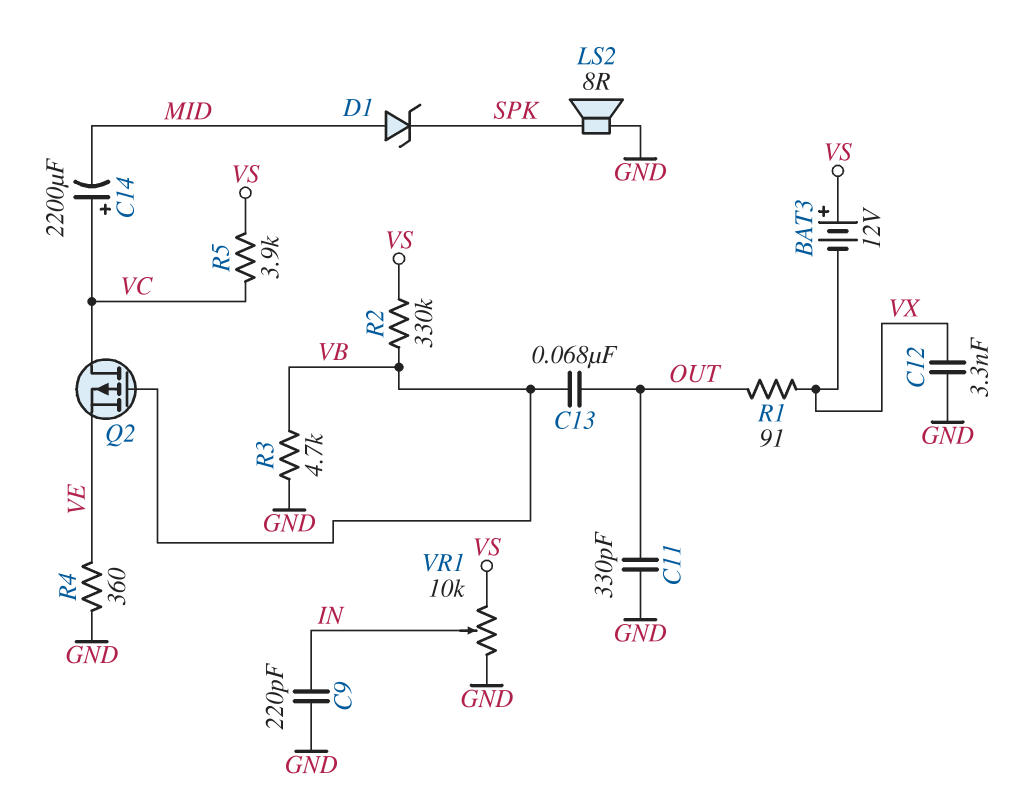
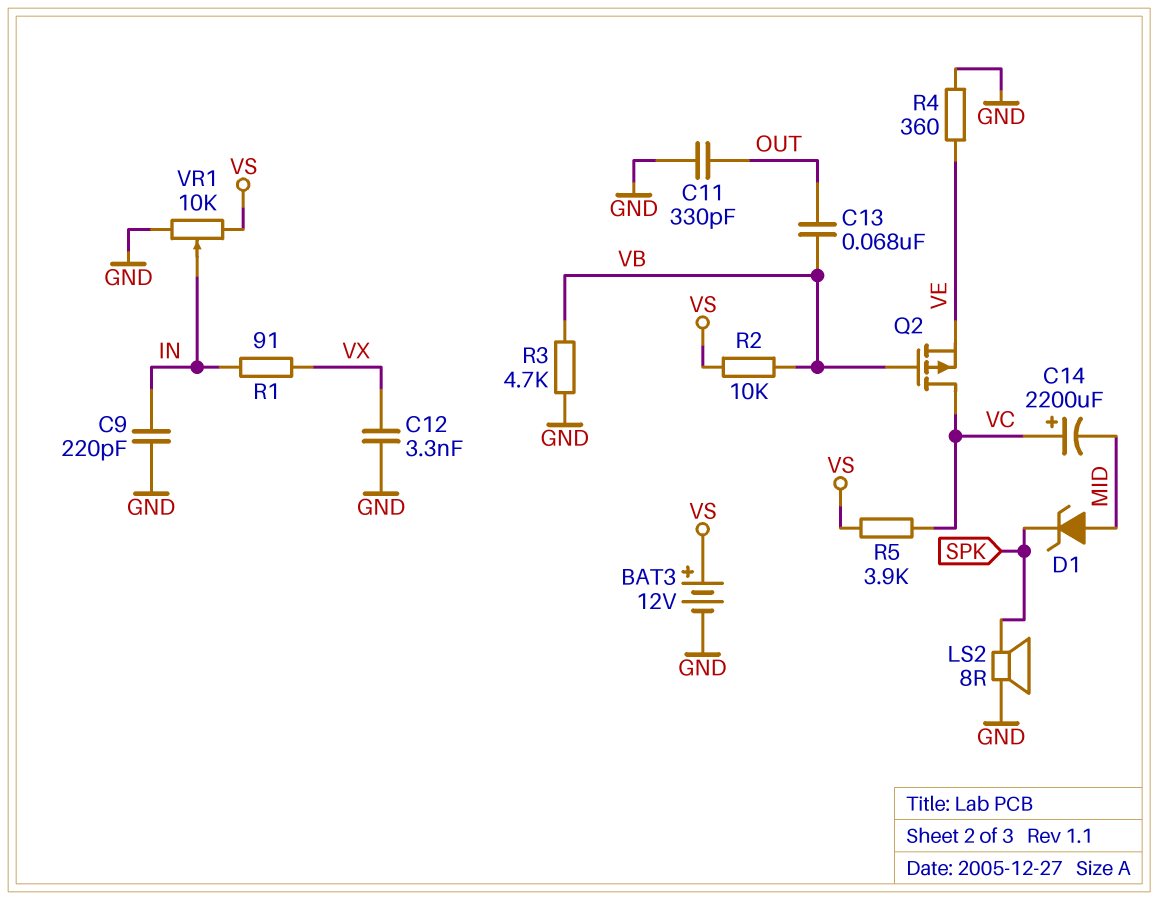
BAT3: 12V (plus VS, minus VX) -> 12V (plus VS, minus GND)
R1: 91 (OUT, VX) -> 91 (IN, VX)
R2: 330k (VB, VS) -> 10k (VB, VS)

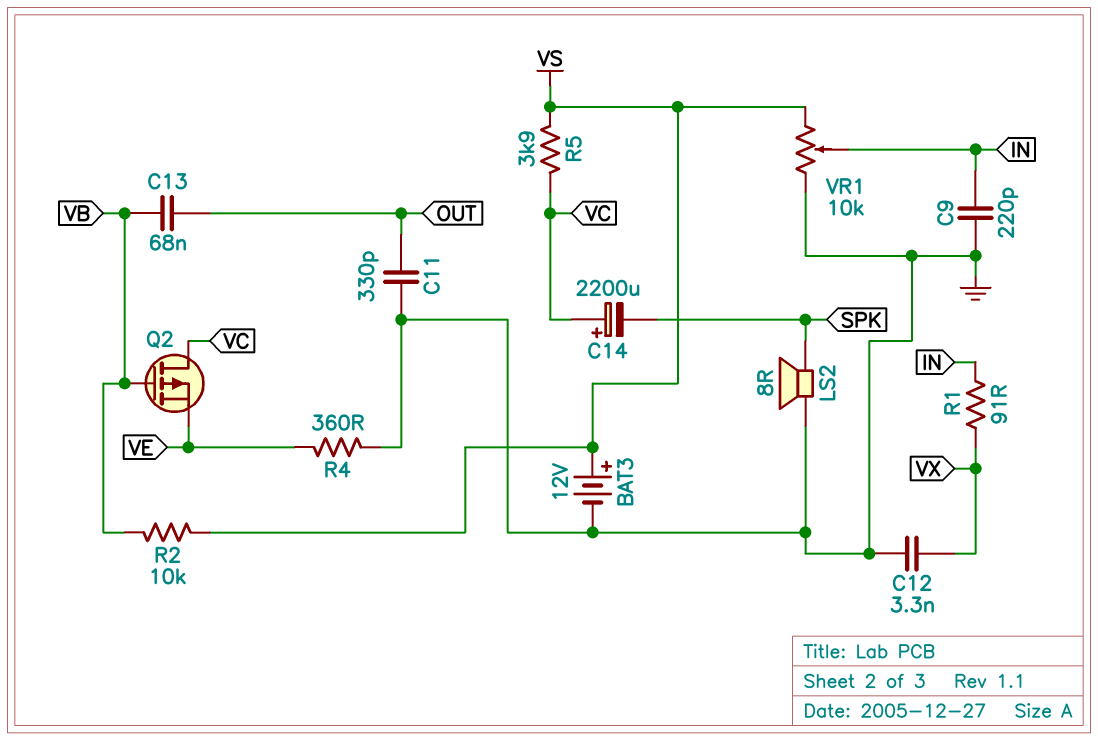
C14: 2200uF (plus VC, minus MID) -> 2200uF (plus VC, minus SPK)
D1: zener (A MID, K SPK) -> none
R3: 4.7k (GND, VB) -> none

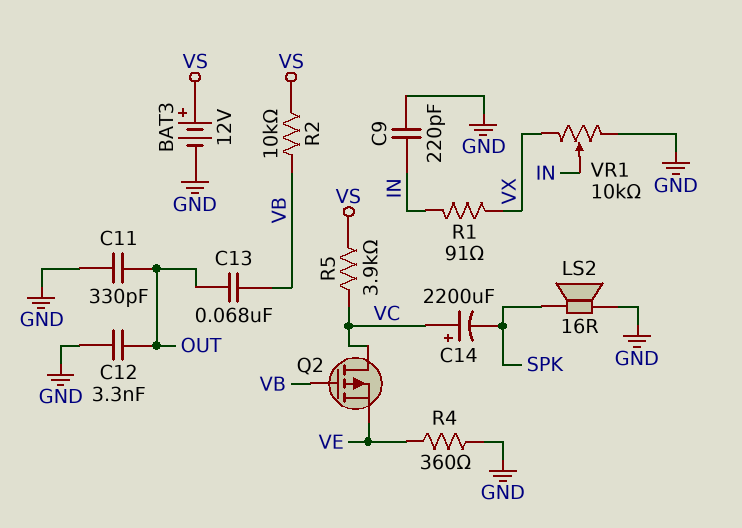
C12: 3.3nF (GND, VX) -> 3.3nF (GND, OUT)
LS2: speaker 8R (GND, SPK) -> speaker 16R (GND, SPK)
VR1: 10k (GND, VS, wiper IN) -> 10k (GND, VX, wiper IN)

